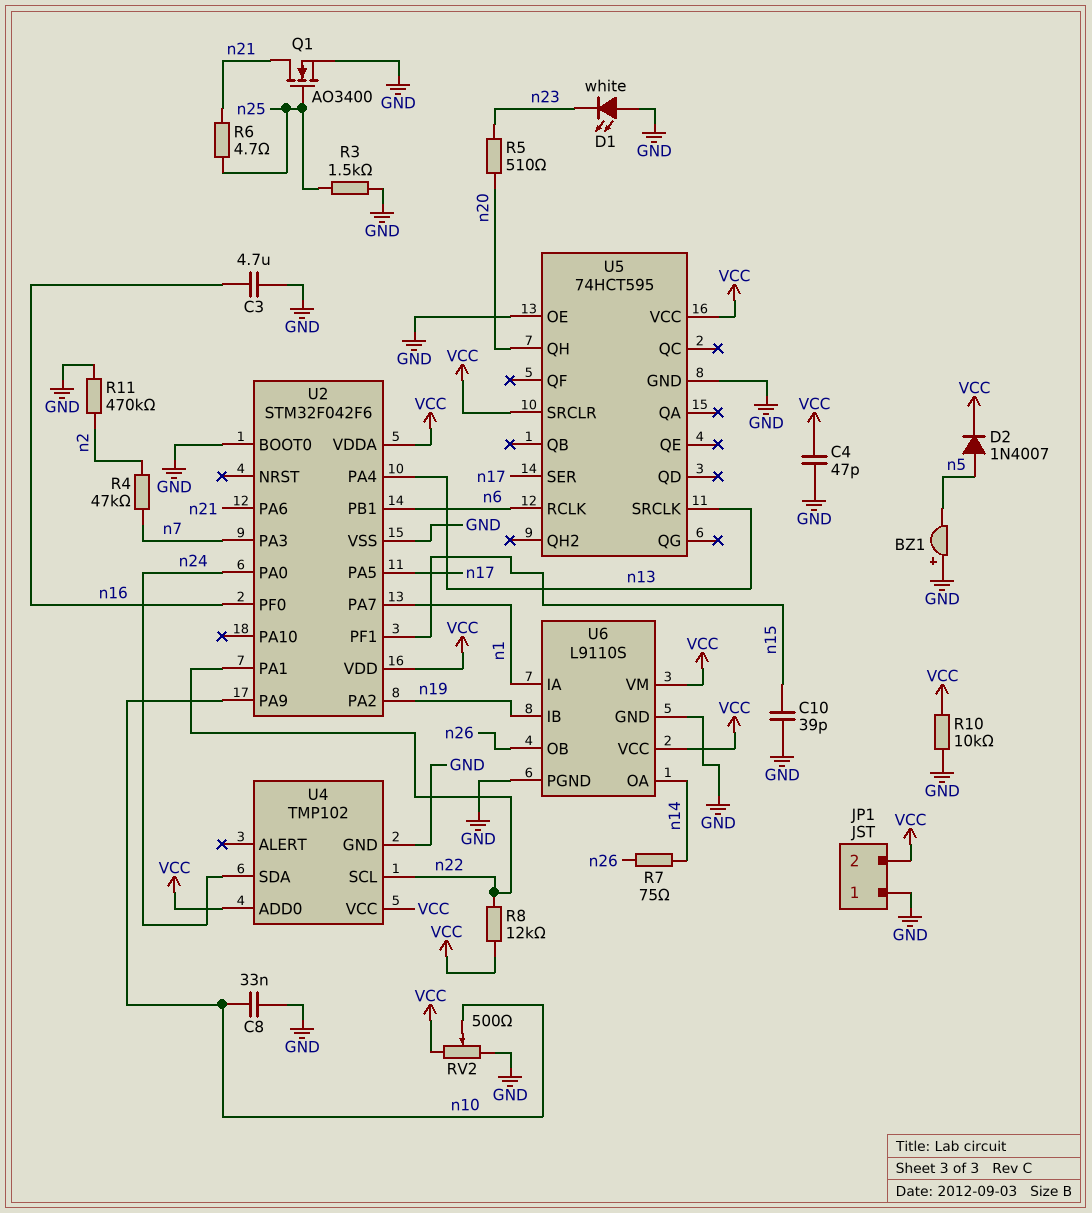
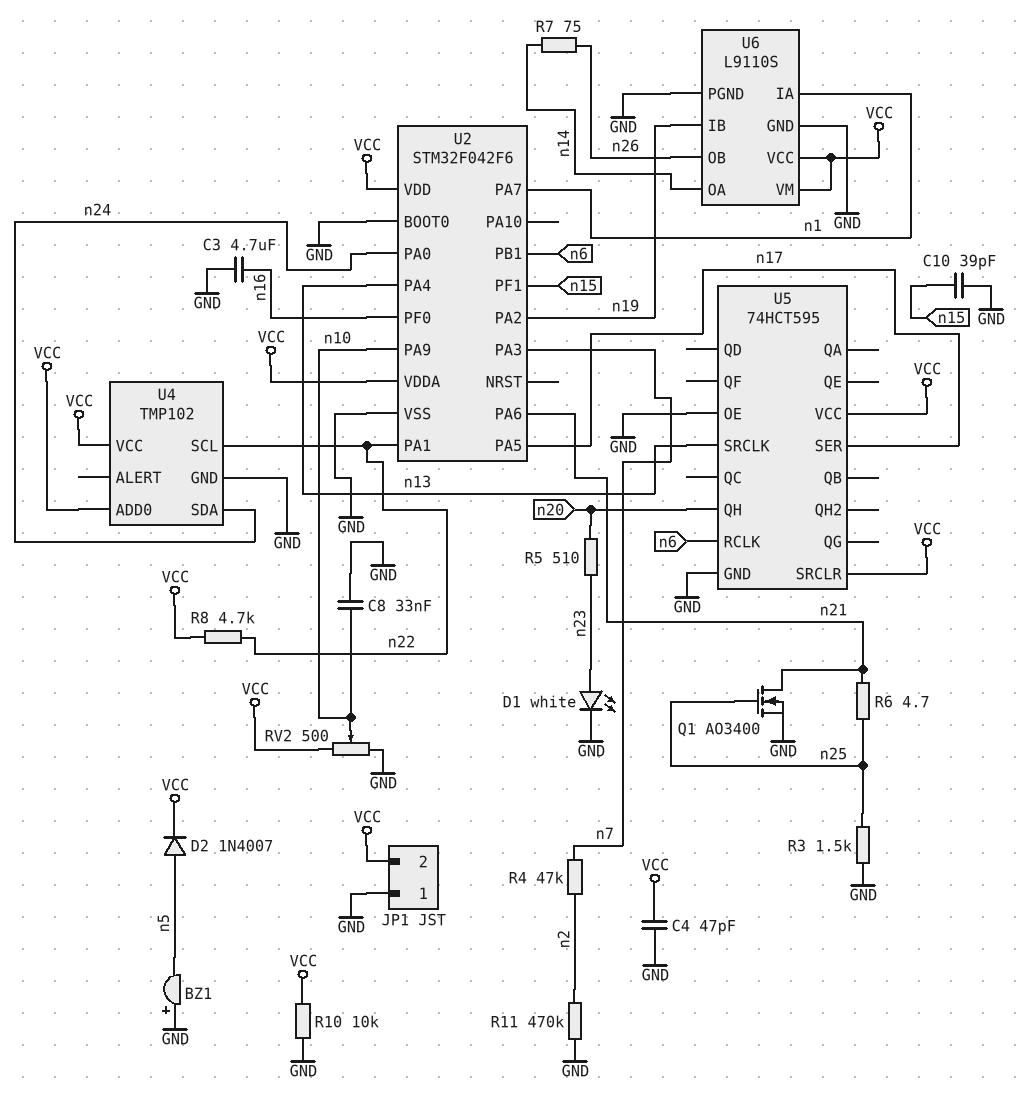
D1: LED white (A GND, K n23) -> LED white (A n23, K GND)
R8: 12k (VCC, n22) -> 4.7k (VCC, n22)

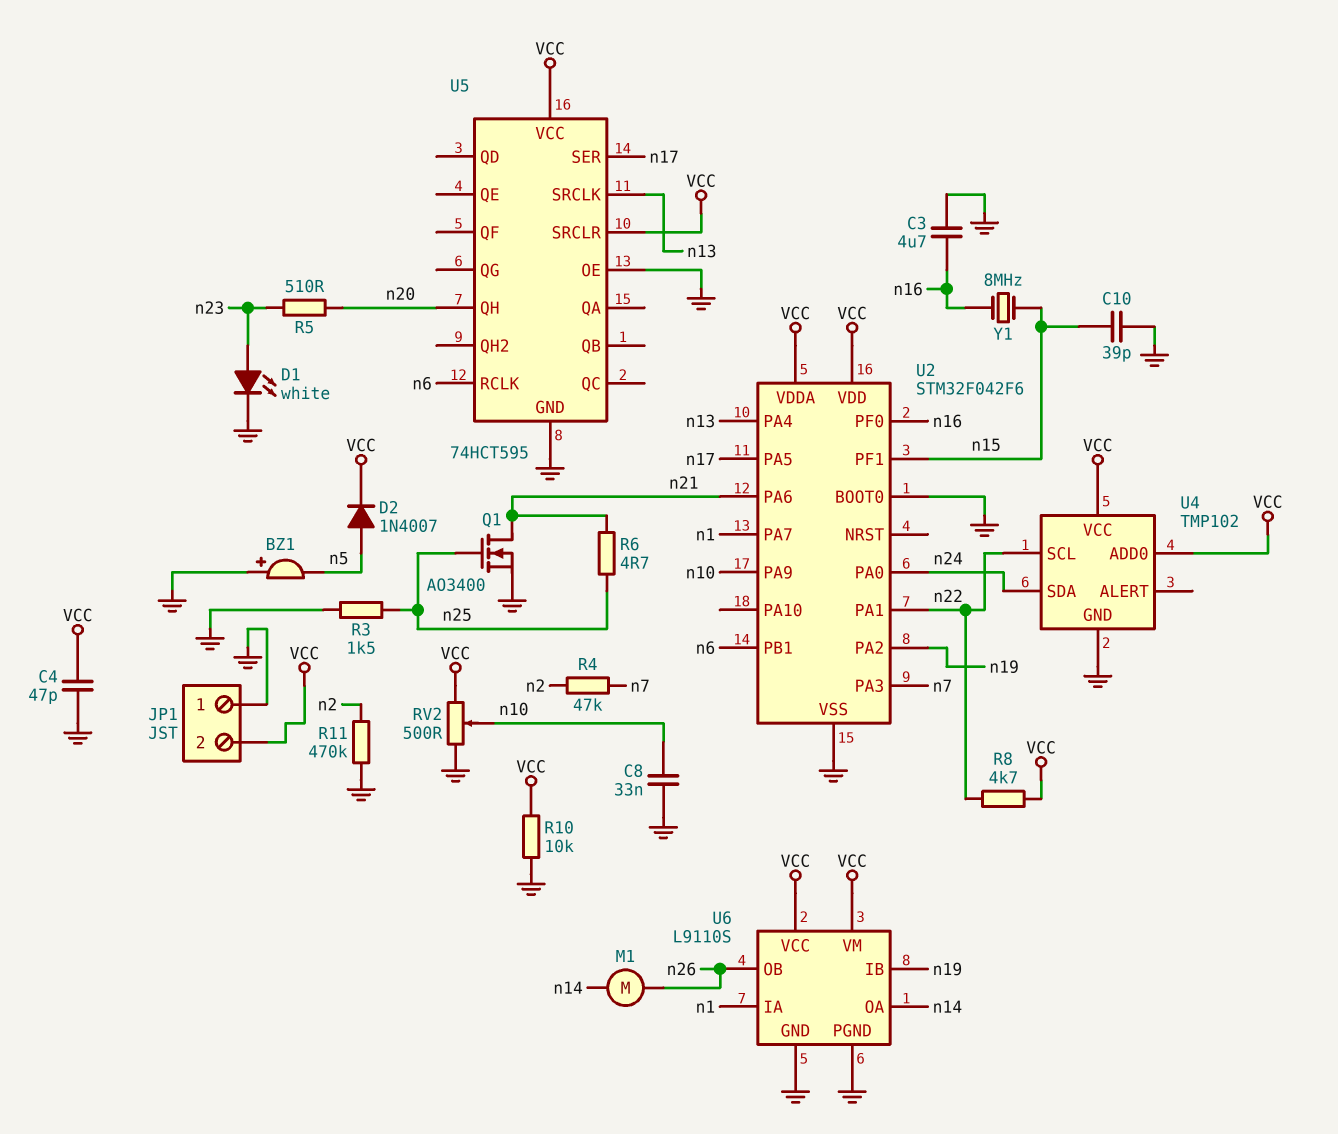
M1: none -> motor (n14, n26)
R7: 75 (n14, n26) -> none
Y1: none -> 8MHz (n15, n16)

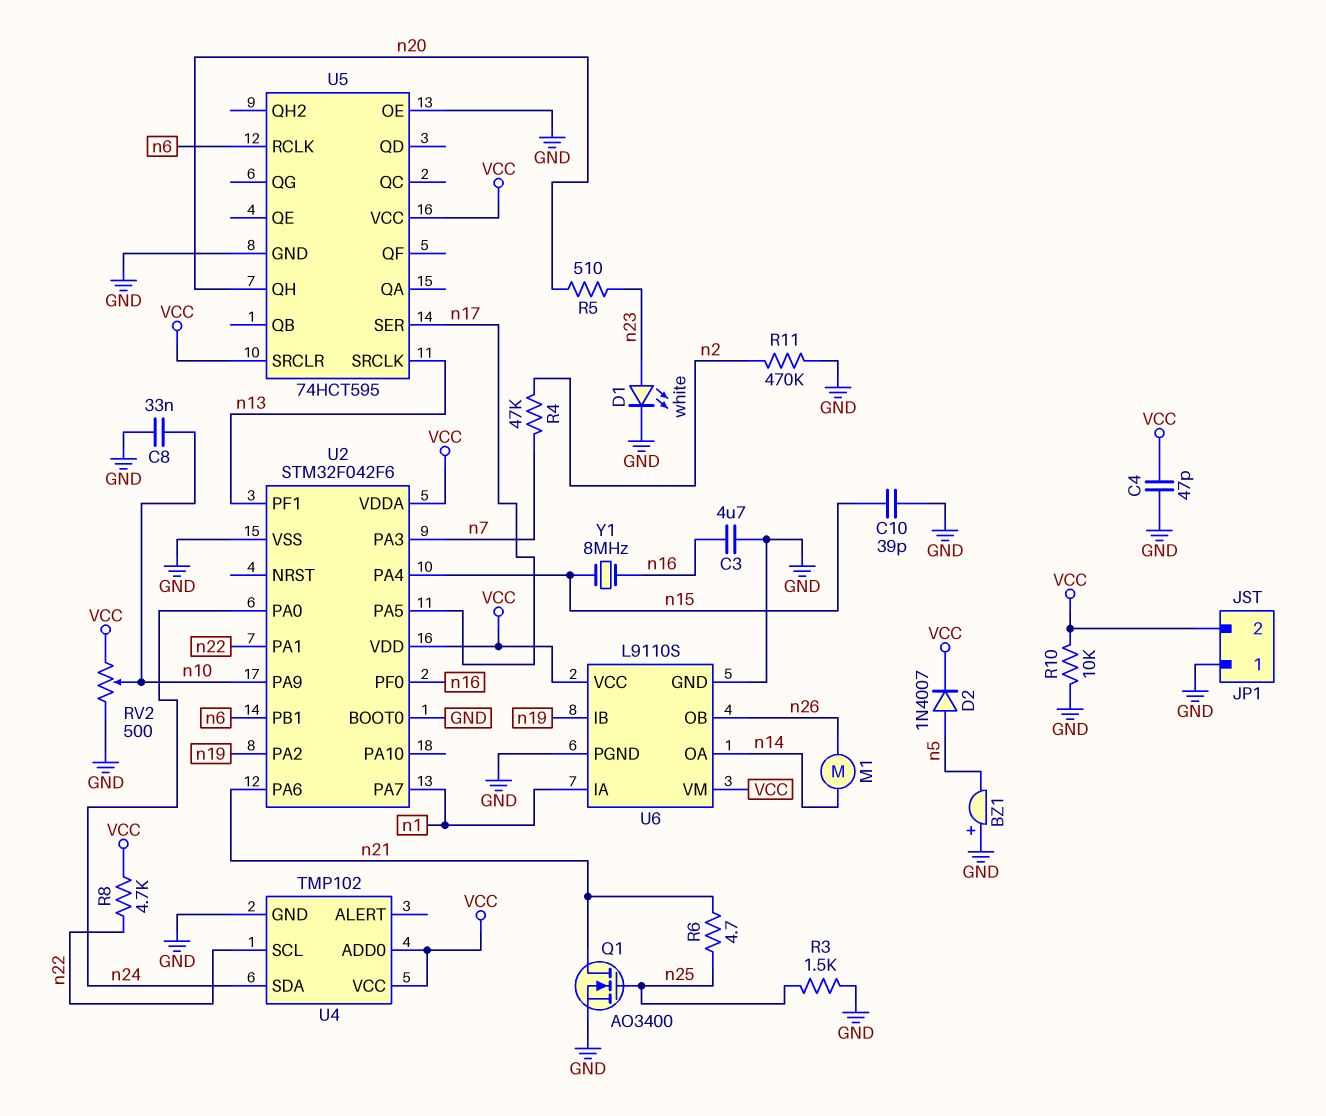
U2 pin PA4: n13 -> n15
U2 pin PF1: n15 -> n13

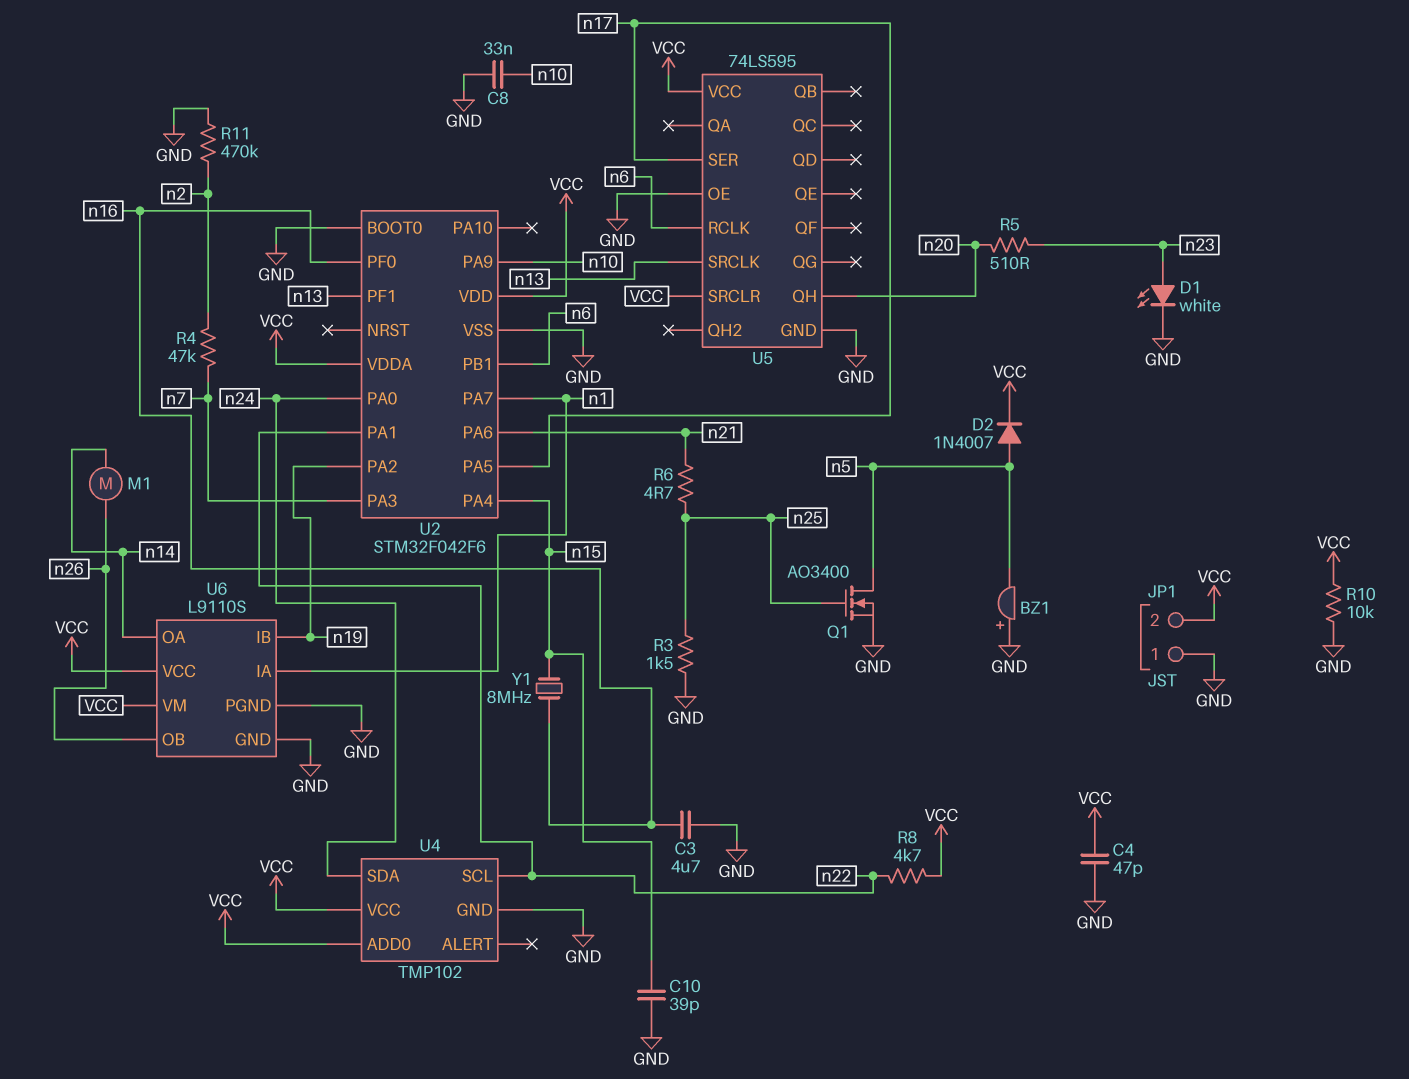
Q1: NMOS AO3400 (G n25, D n21, S GND) -> NMOS AO3400 (G n25, D n5, S GND)
RV2: 500 (GND, VCC, wiper n10) -> none
U5: 74HCT595 -> 74LS595

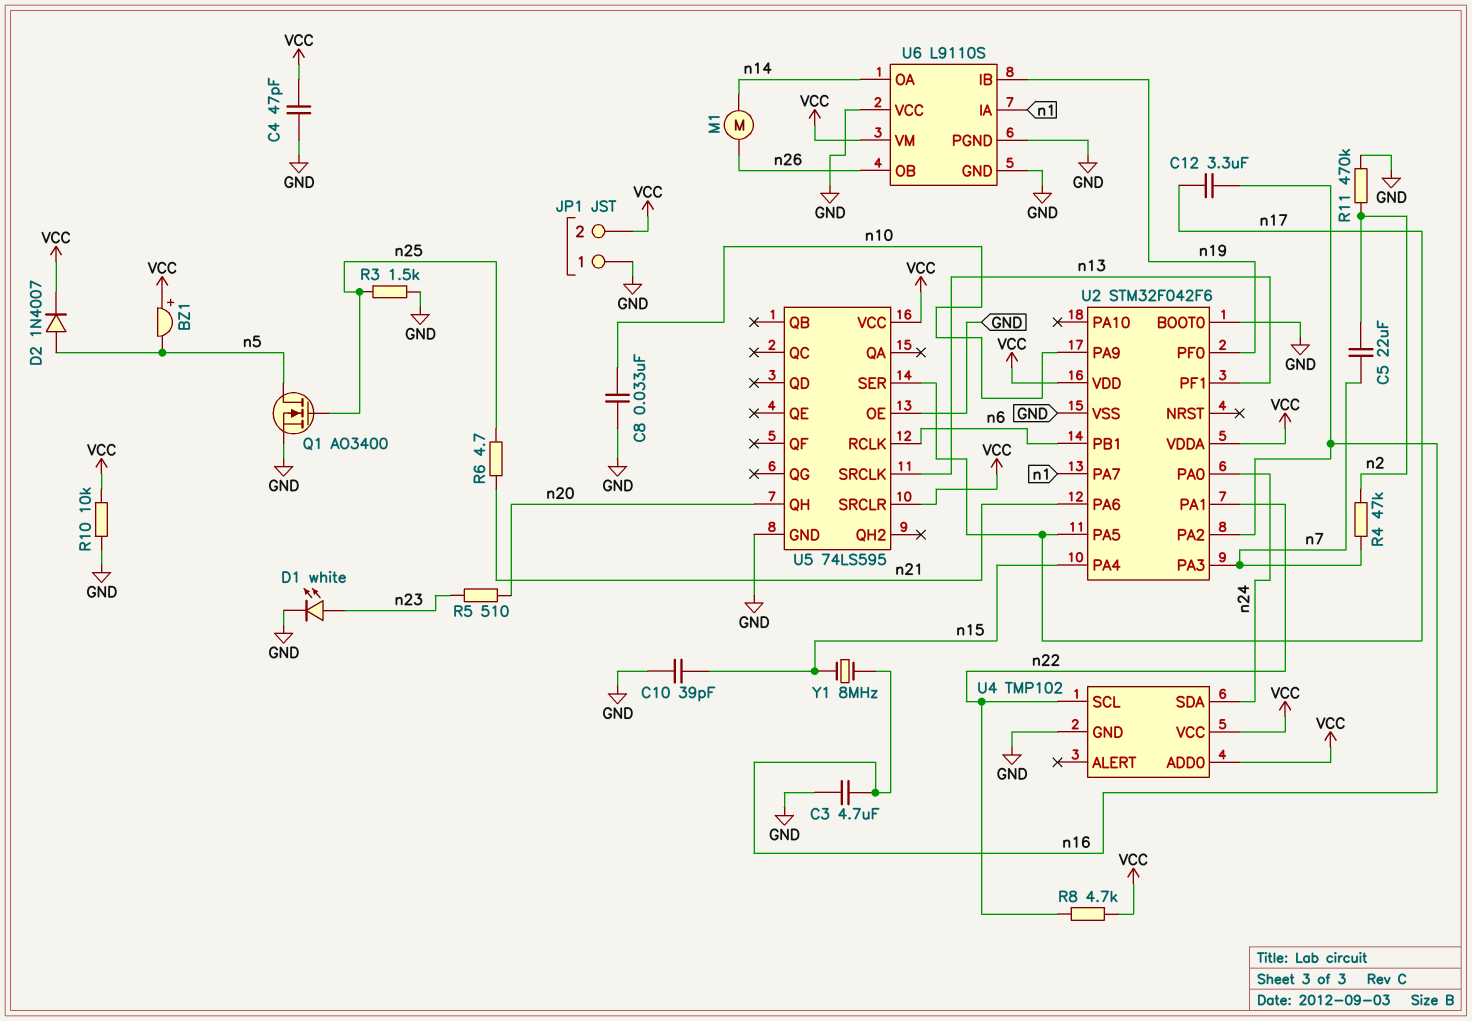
BZ1: buzzer (plus GND, minus n5) -> buzzer (plus VCC, minus n5)
C5: none -> 22uF (n2, n7)
C12: none -> 3.3uF (n16, n17)
U2 pin PA2: n19 -> n16
U2 pin PF0: n16 -> n19
U6 pin VCC: VCC -> GND

